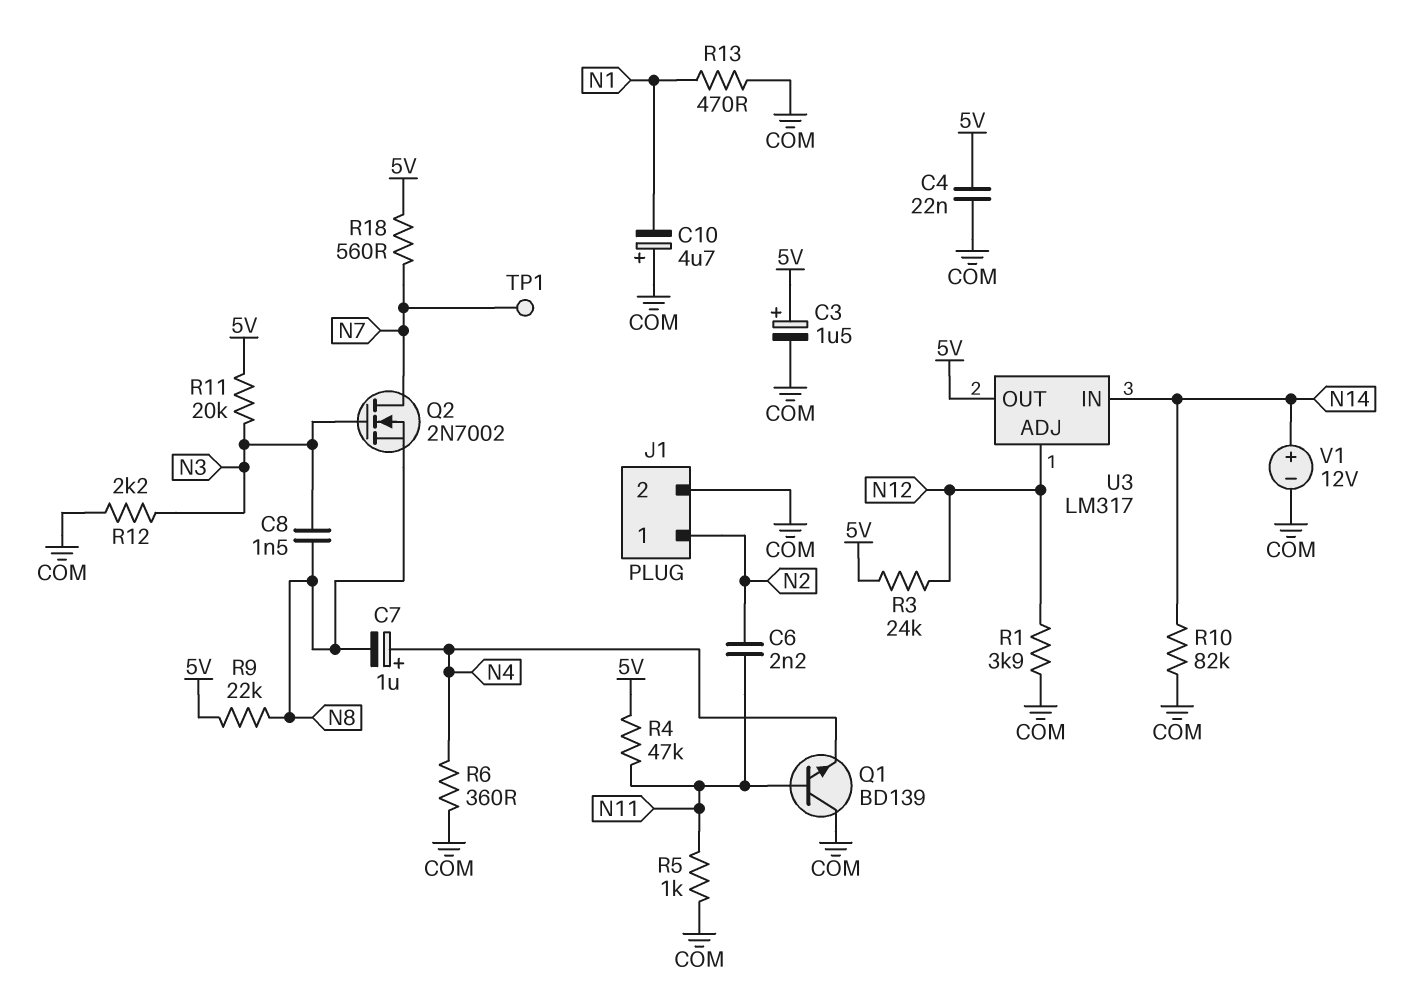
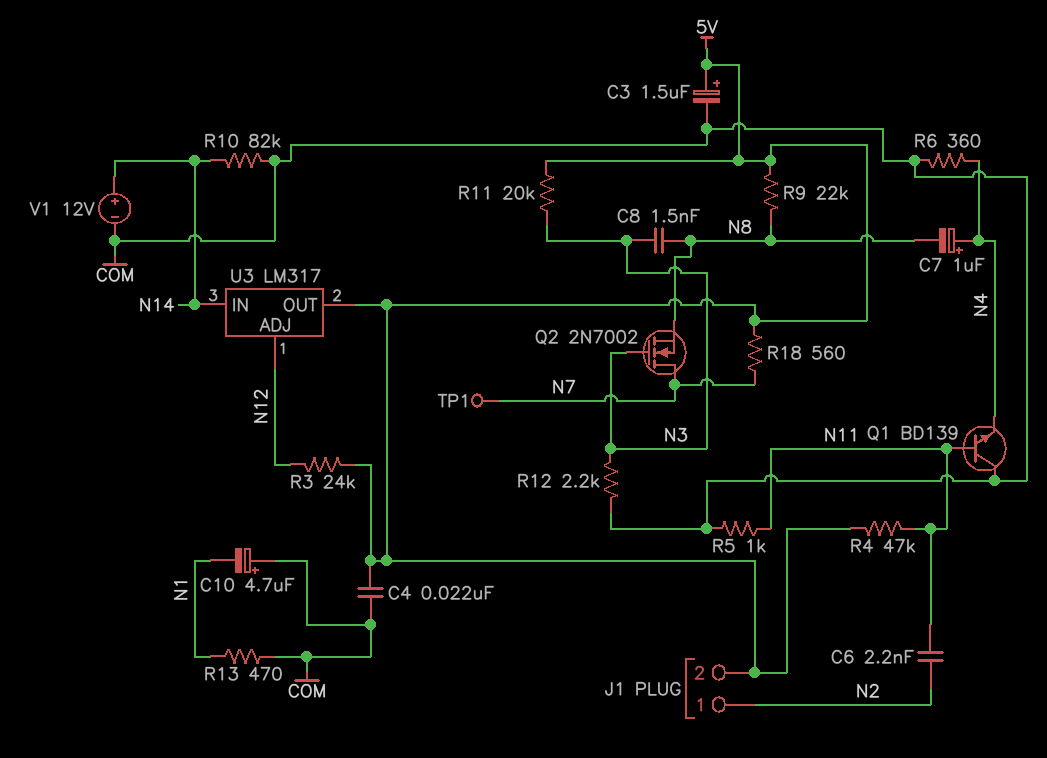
J1 pin 2: COM -> 5V
R1: 3.9k (COM, N12) -> none

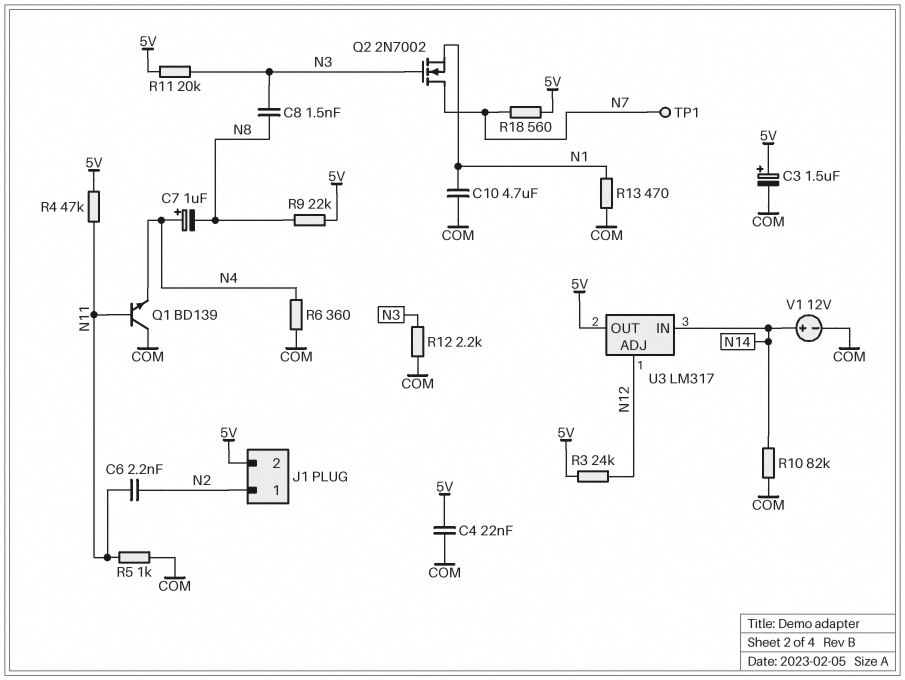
C10: 4.7uF (plus COM, minus N1) -> 4.7uF (COM, N1)
Q2: NMOS 2N7002 (G N3, D N7, S N8) -> NMOS 2N7002 (G N3, D N7, S N1)

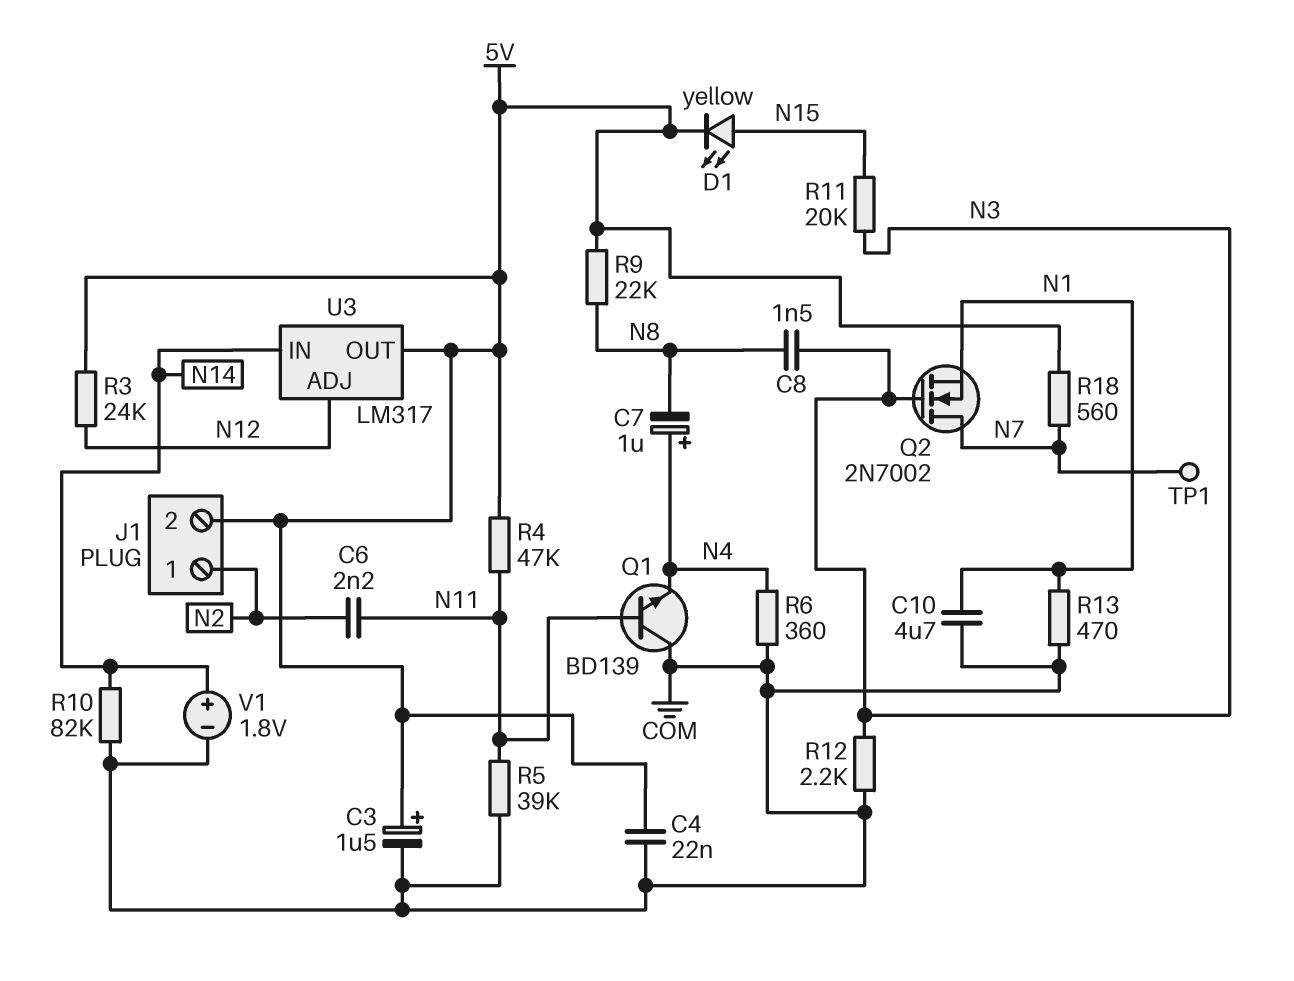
D1: none -> LED yellow (A N15, K 5V)
R5: 1k (COM, N11) -> 39k (COM, N11)
R11: 20k (5V, N3) -> 20k (N3, N15)
V1: 12V (plus N14, minus COM) -> 1.8V (plus N14, minus COM)

